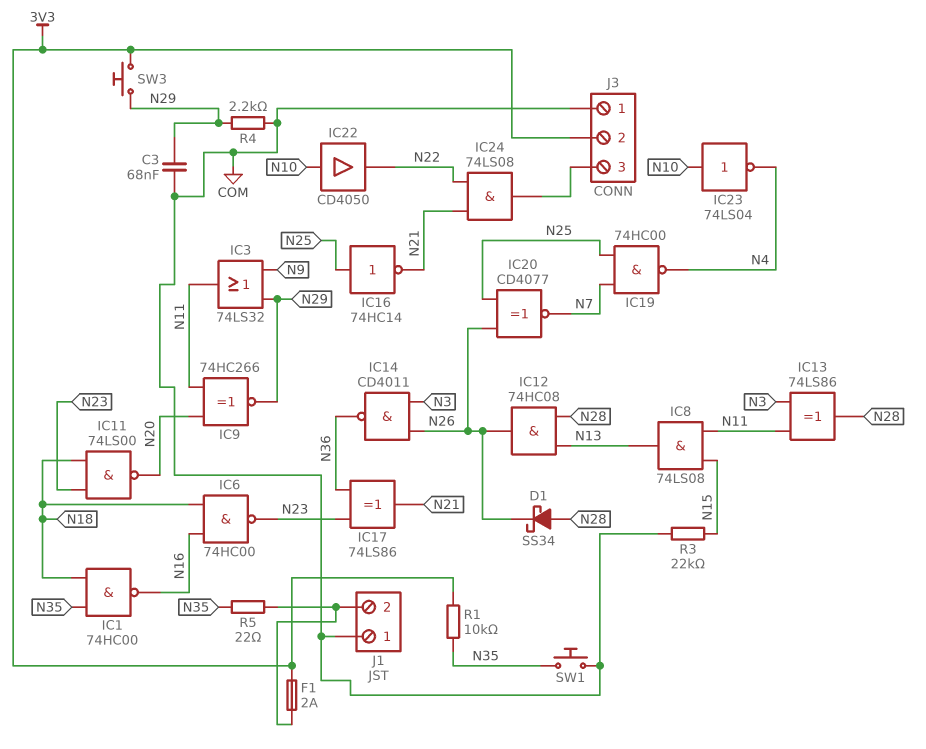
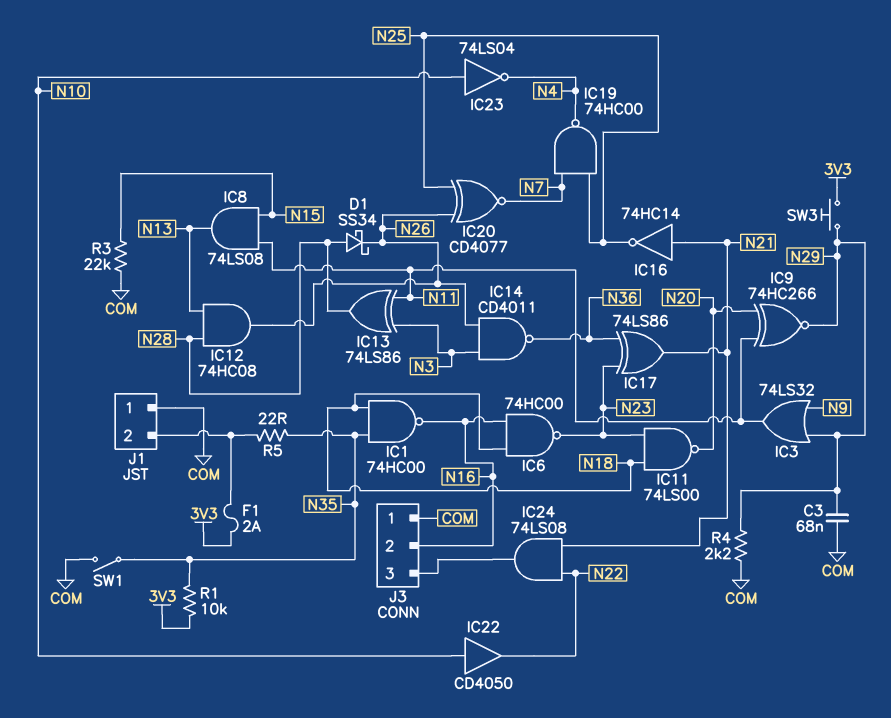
IC16: NOT 74HC14 (in N25, out N21) -> NOT 74HC14 (in N21, out N25)
J3 pin 2: 3V3 -> N16
SW1: button (COM, N35) -> switch (COM, N35)

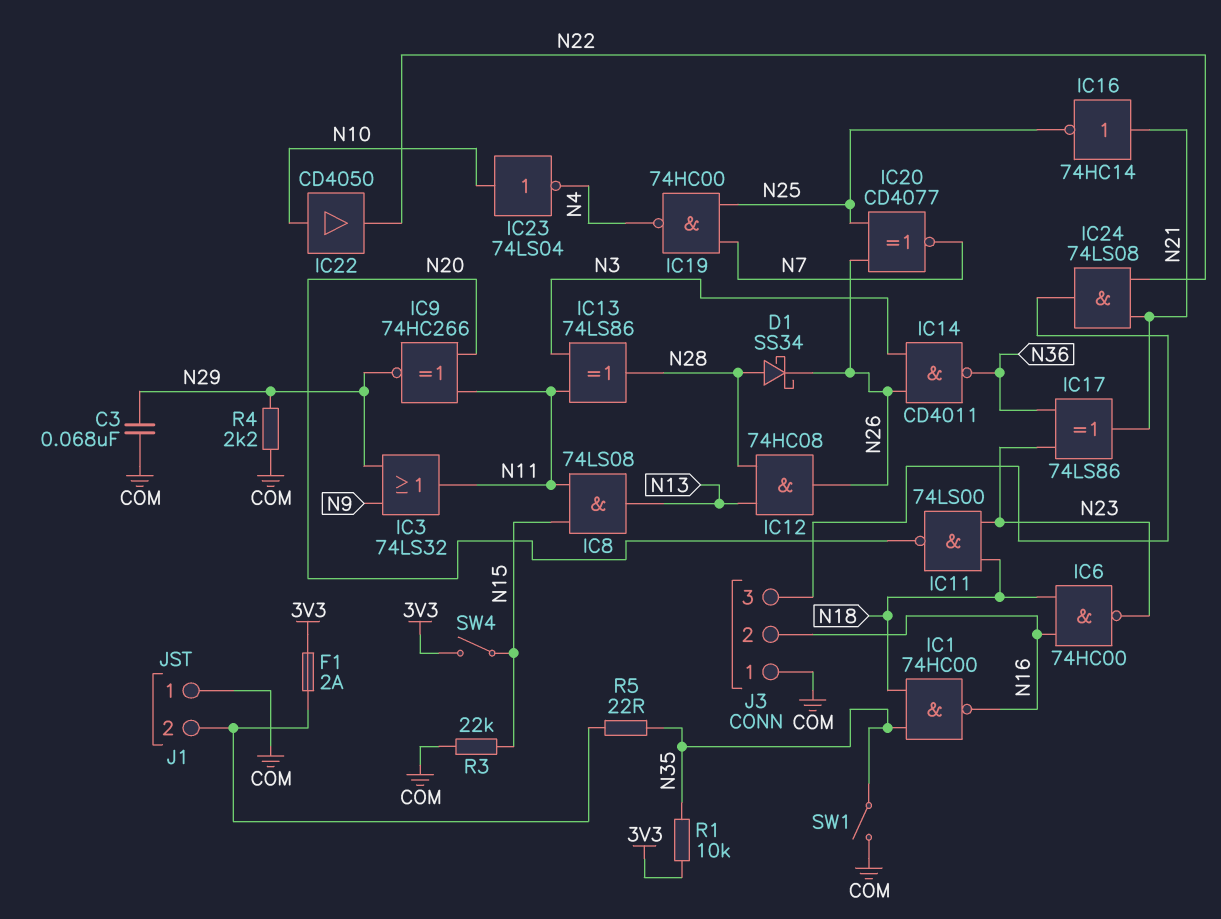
SW3: button (3V3, N29) -> none
SW4: none -> switch (3V3, N15)

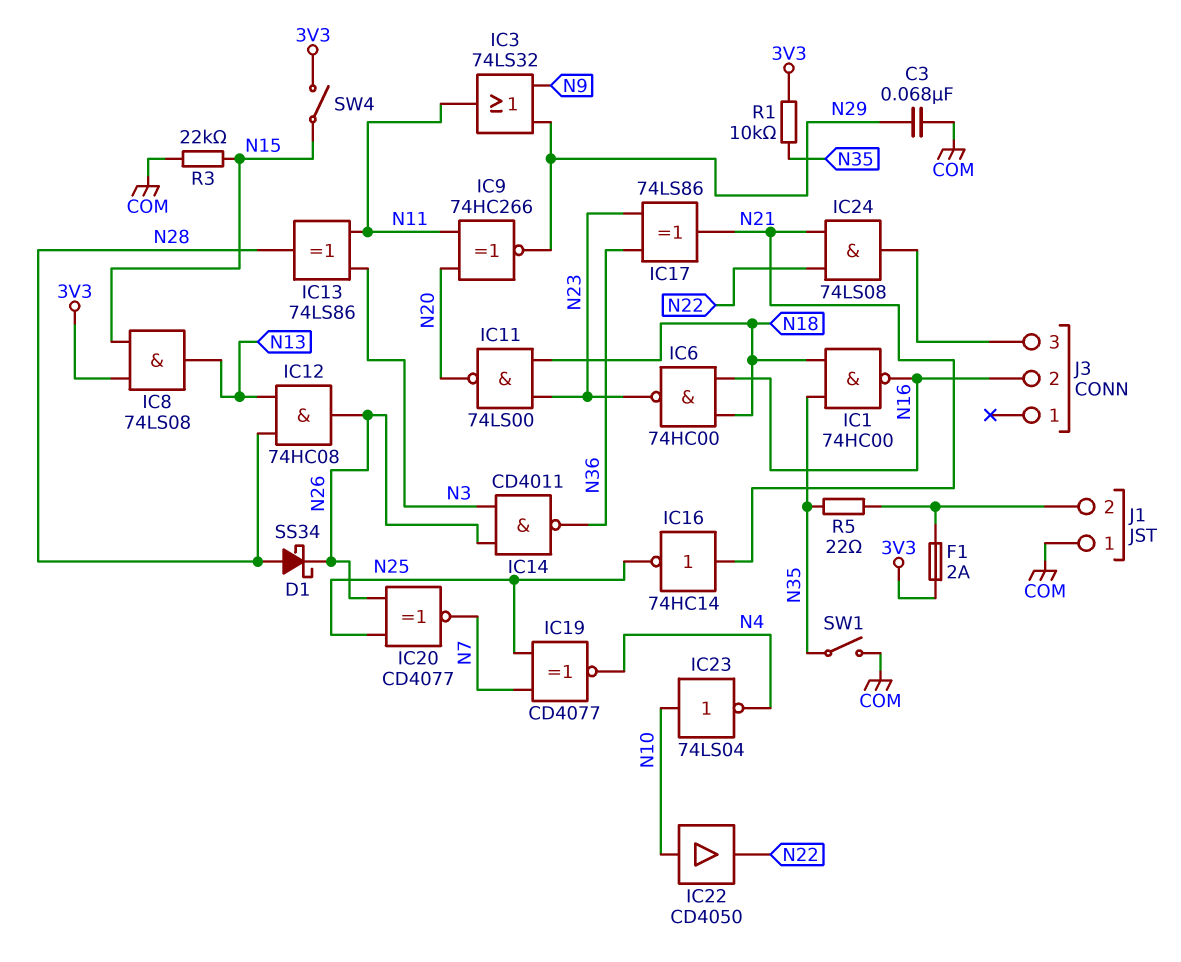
IC8: AND 74LS08 (in N11, in N15, out N13) -> AND 74LS08 (in 3V3, in N15, out N13)
IC19: NAND 74HC00 (in N7, in N25, out N4) -> XNOR CD4077 (in N7, in N25, out N4)
J3 pin 1: COM -> none
R4: 2.2k (COM, N29) -> none

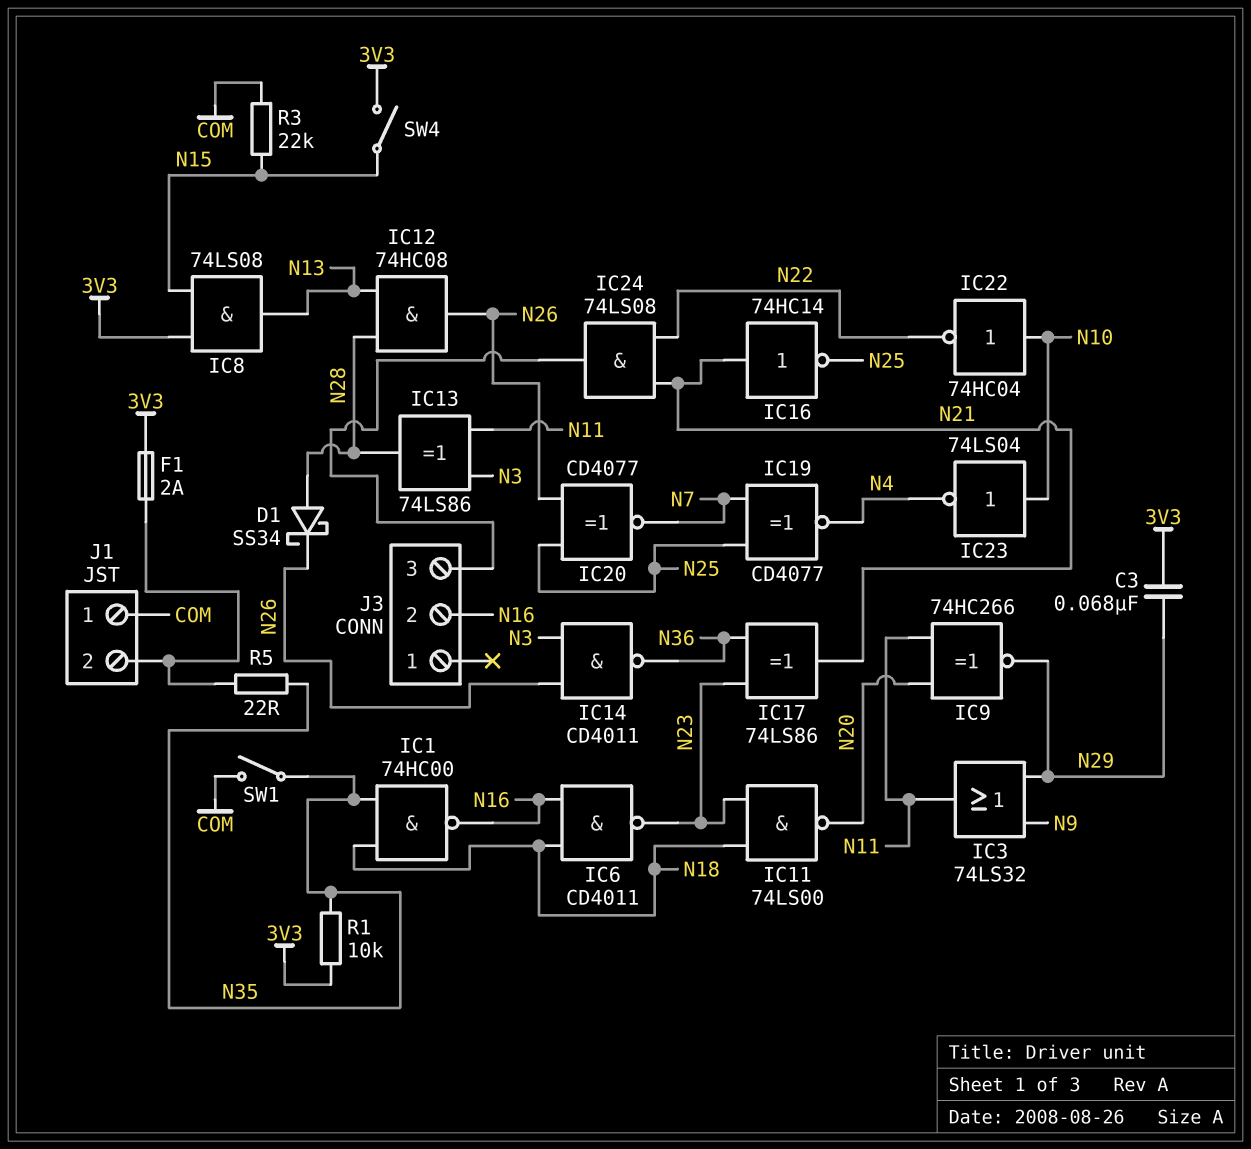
C3: 68nF (COM, N29) -> 68nF (3V3, N29)
IC6: NAND 74HC00 (in N16, in N18, out N23) -> NAND CD4011 (in N16, in N18, out N23)
IC22: buffer CD4050 (in N10, out N22) -> NOT 74HC04 (in N10, out N22)

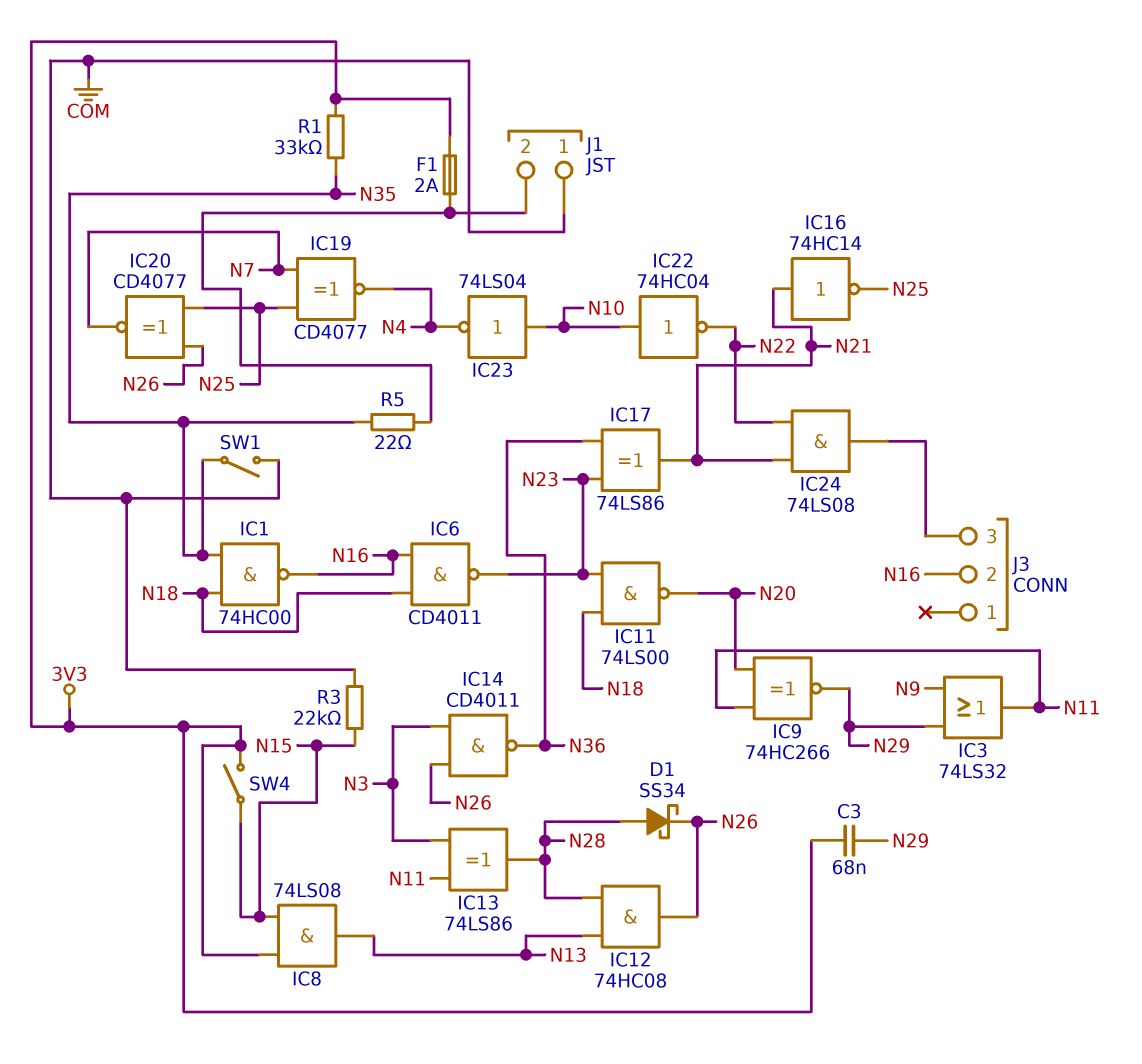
R1: 10k (3V3, N35) -> 33k (3V3, N35)

